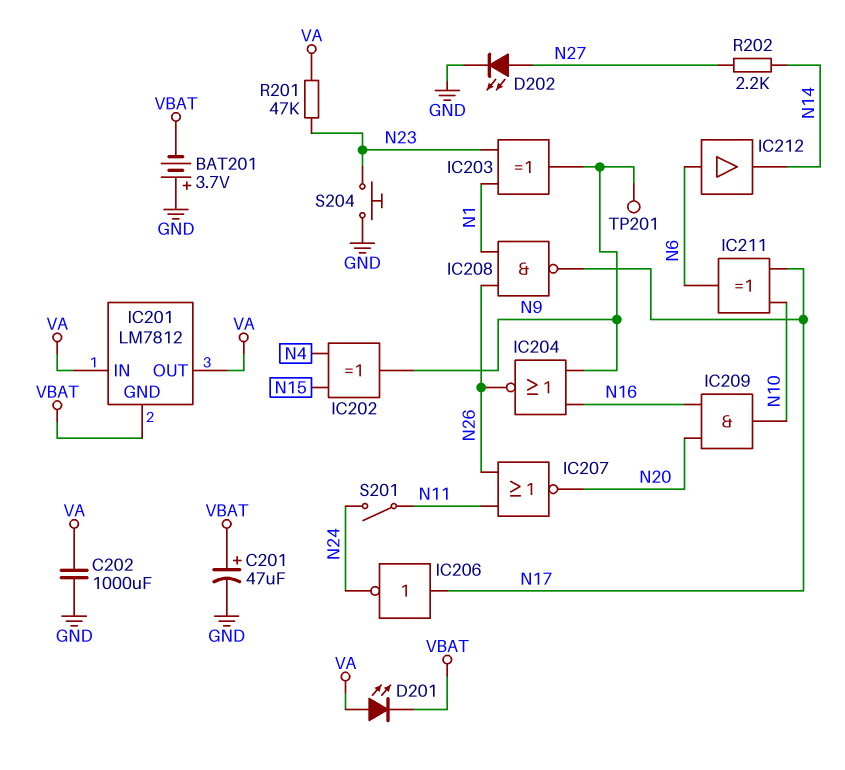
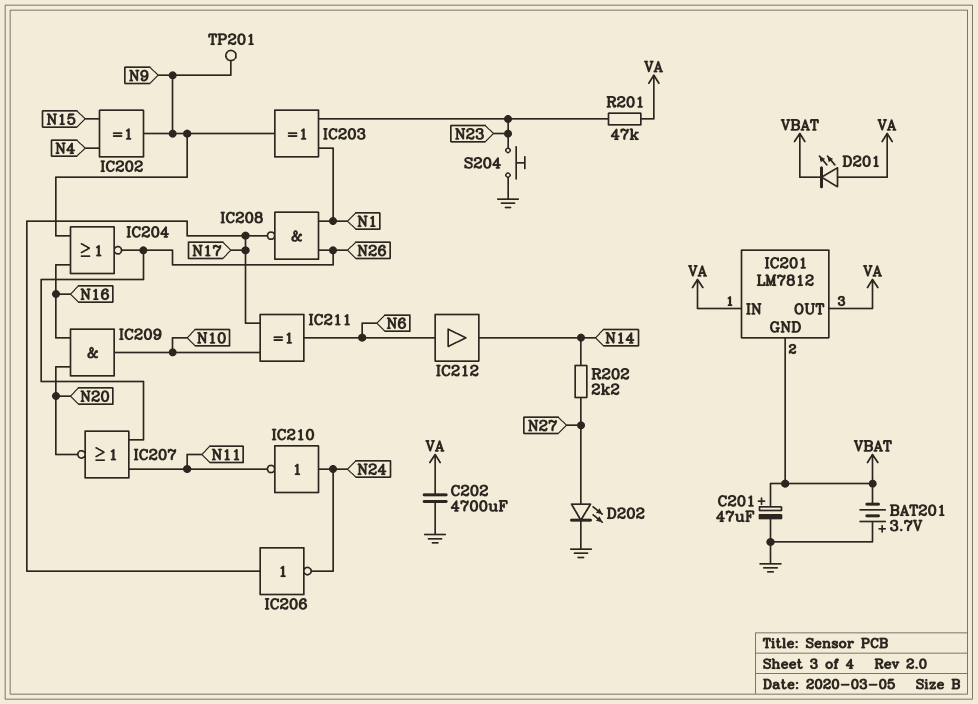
C202: 1000uF (GND, VA) -> 4700uF (GND, VA)
IC210: none -> NOT (in N24, out N11)
S201: switch (N11, N24) -> none

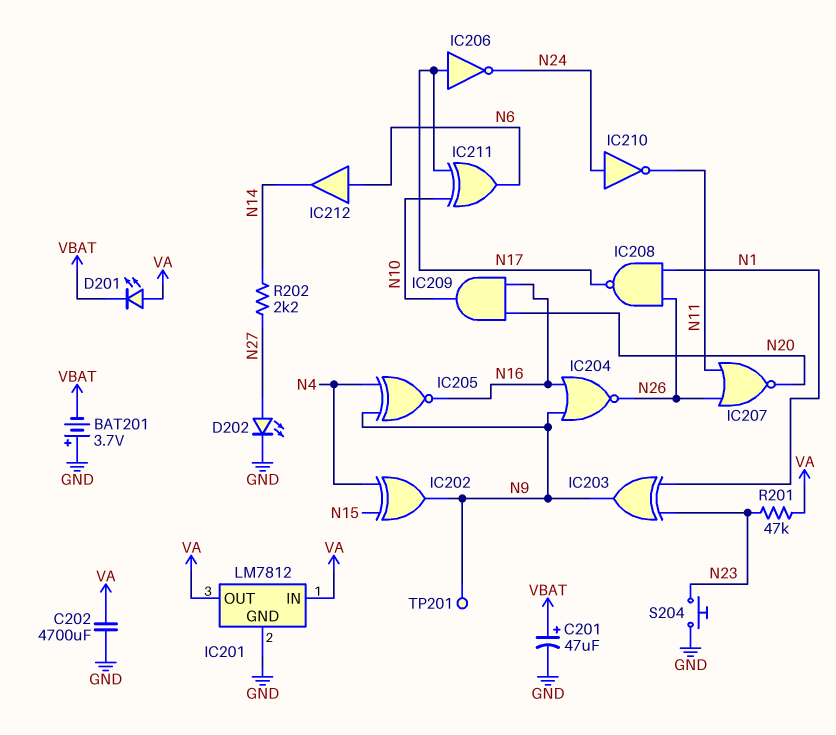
IC201 pin GND: VBAT -> GND
IC205: none -> XNOR (in N4, in N9, out N16)

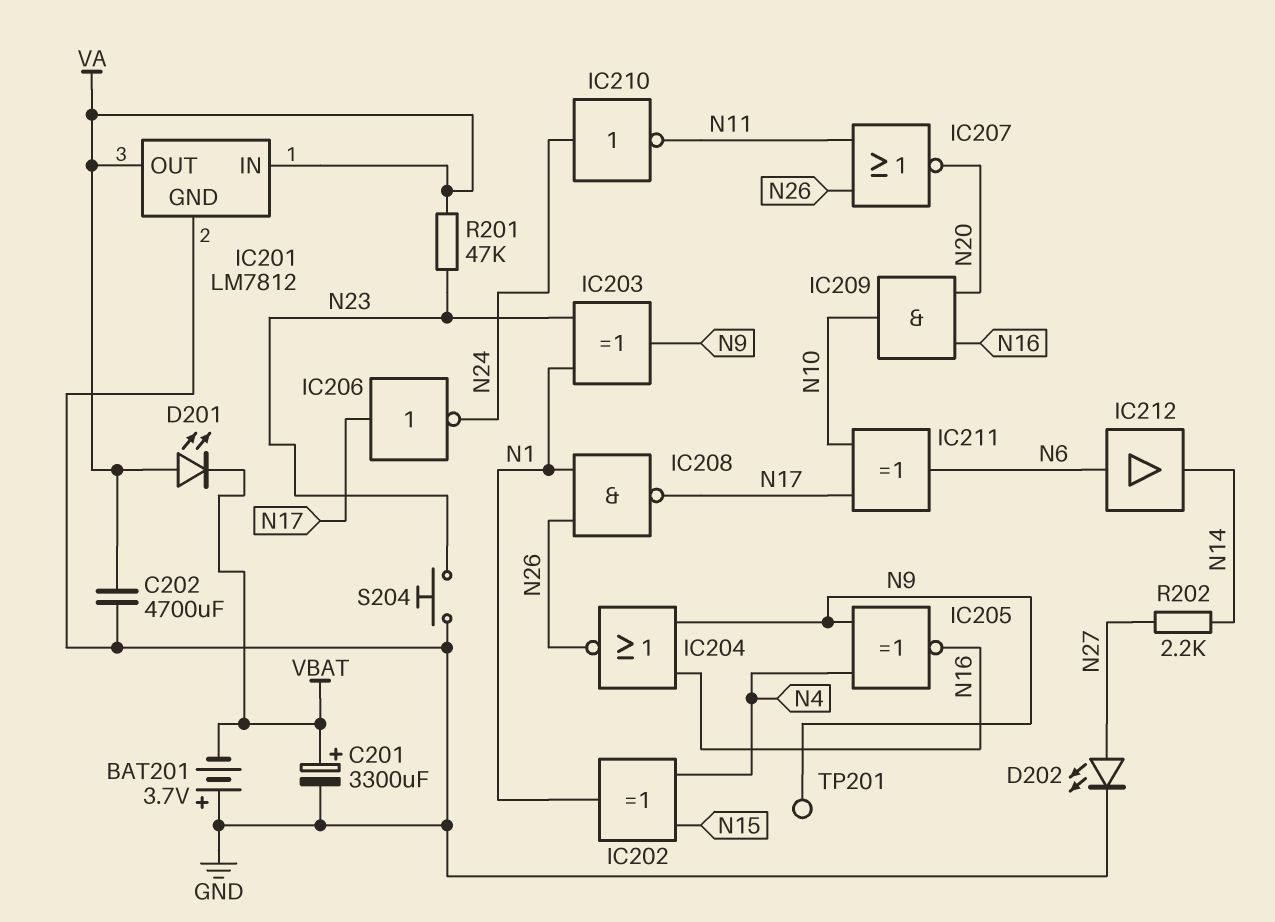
C201: 47uF (plus VBAT, minus GND) -> 3300uF (plus VBAT, minus GND)
IC202: XOR (in N4, in N15, out N9) -> XOR (in N4, in N15, out N1)

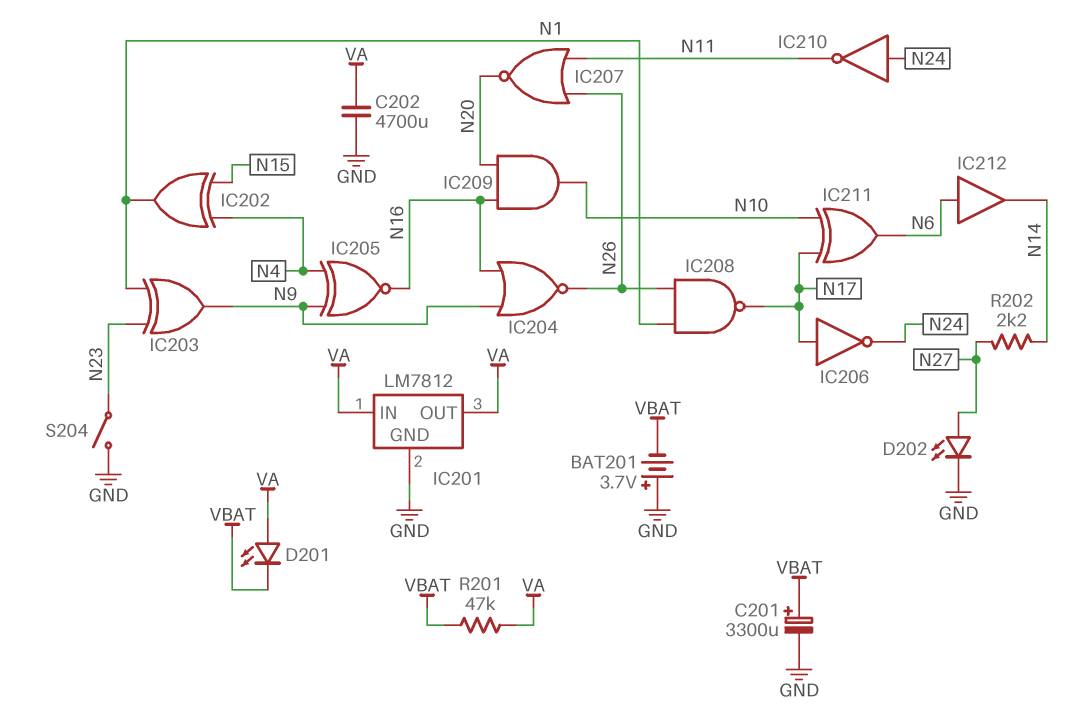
R201: 47k (N23, VA) -> 47k (VA, VBAT)
S204: button (GND, N23) -> switch (GND, N23)
TP201: test point (N9) -> none

